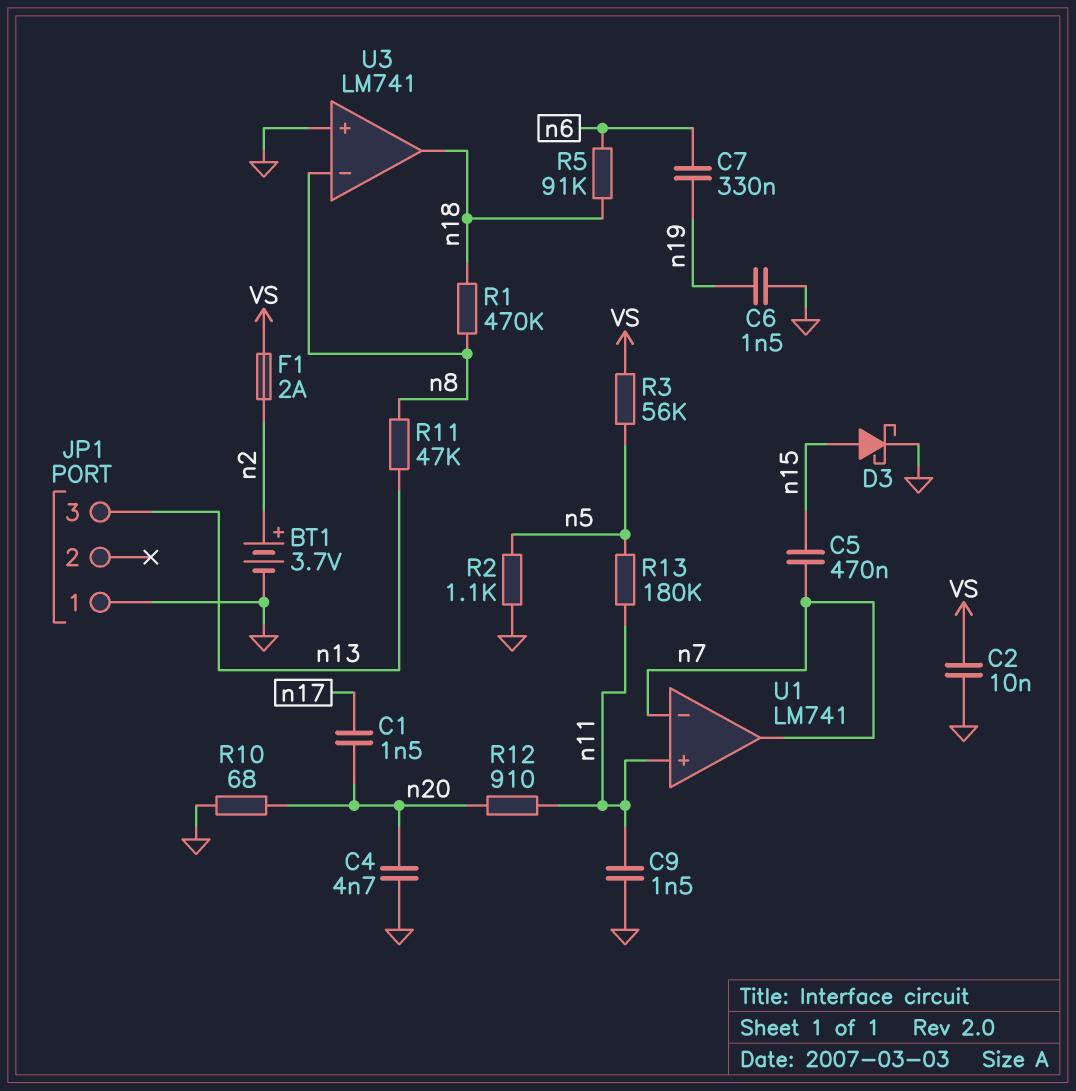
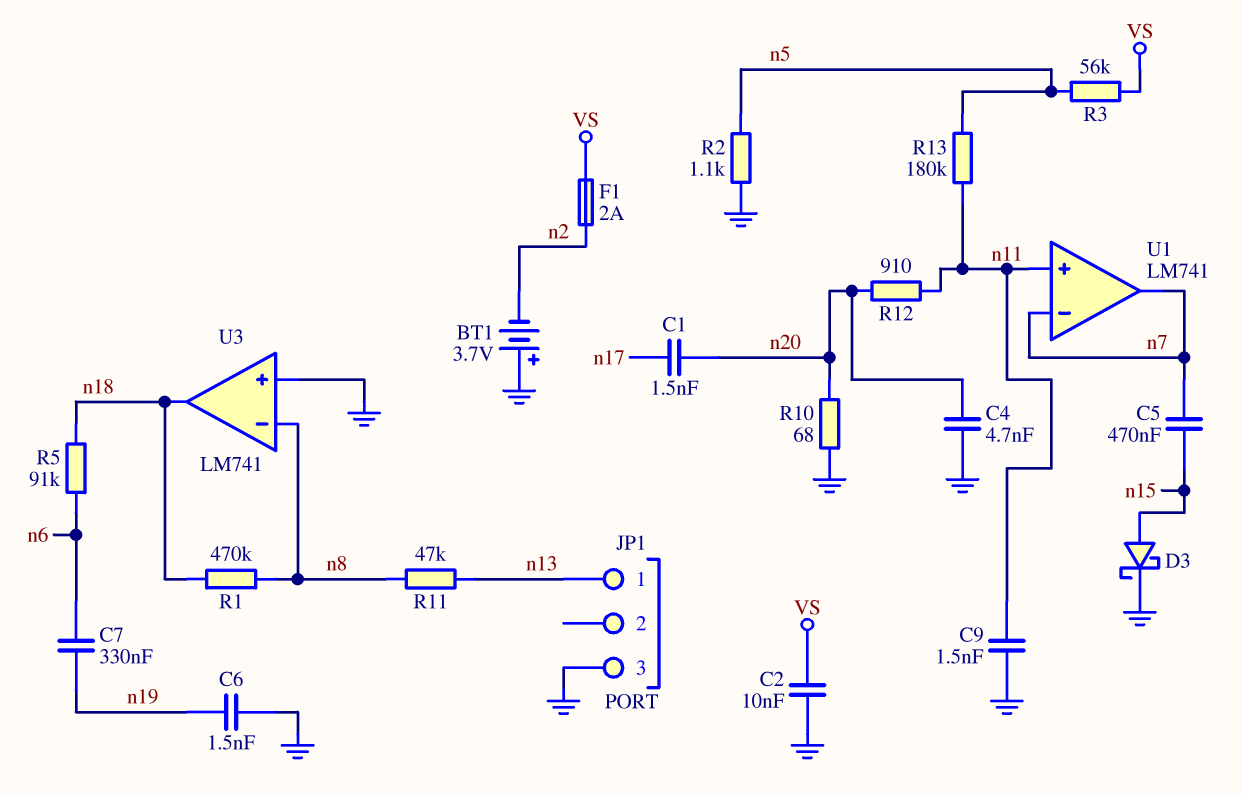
BT1: 3.7V (plus n2, minus GND) -> 3.7V (plus GND, minus n2)
JP1 pin 1: GND -> n13
JP1 pin 3: n13 -> GND

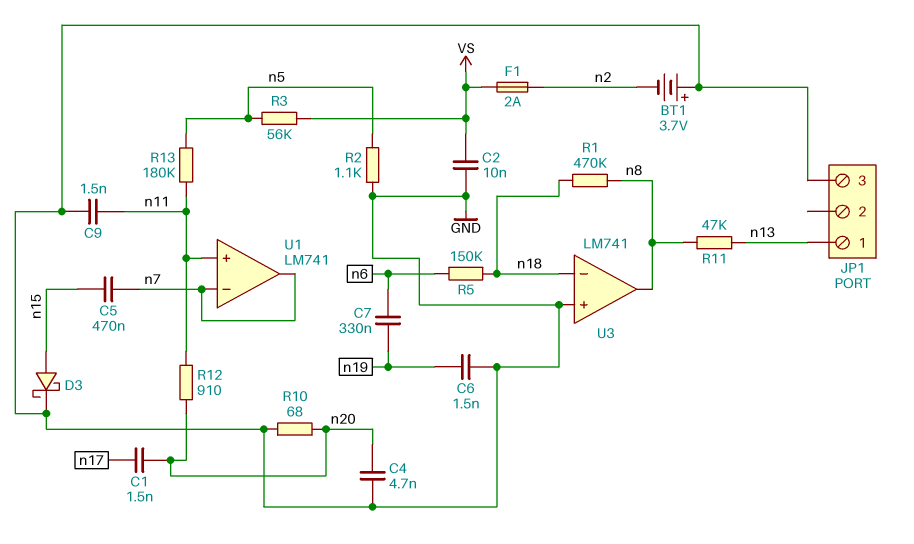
R5: 91k (n6, n18) -> 150k (n6, n18)
U3 pin in-: n8 -> n18
U3 pin out: n18 -> n8

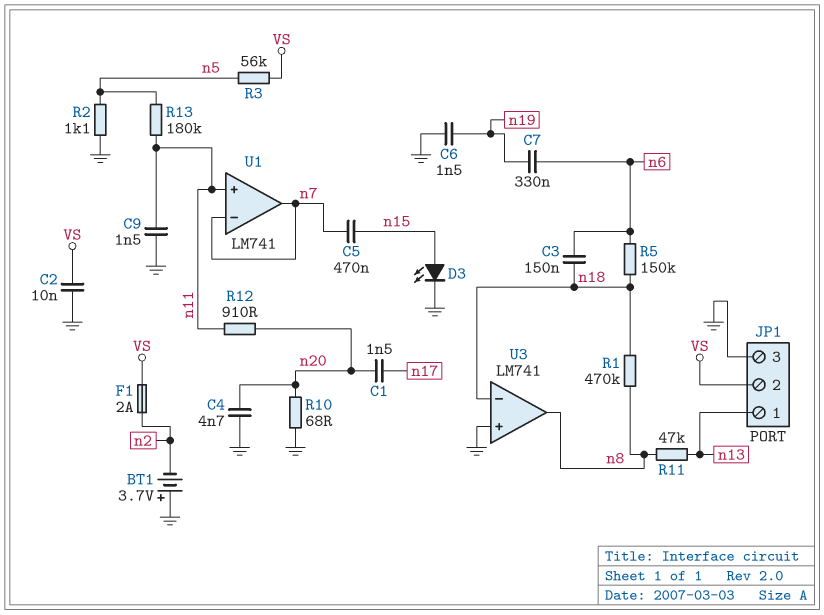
C3: none -> 150nF (n6, n18)
D3: schottky (A n15, K GND) -> LED (A n15, K GND)
JP1 pin 2: none -> VS

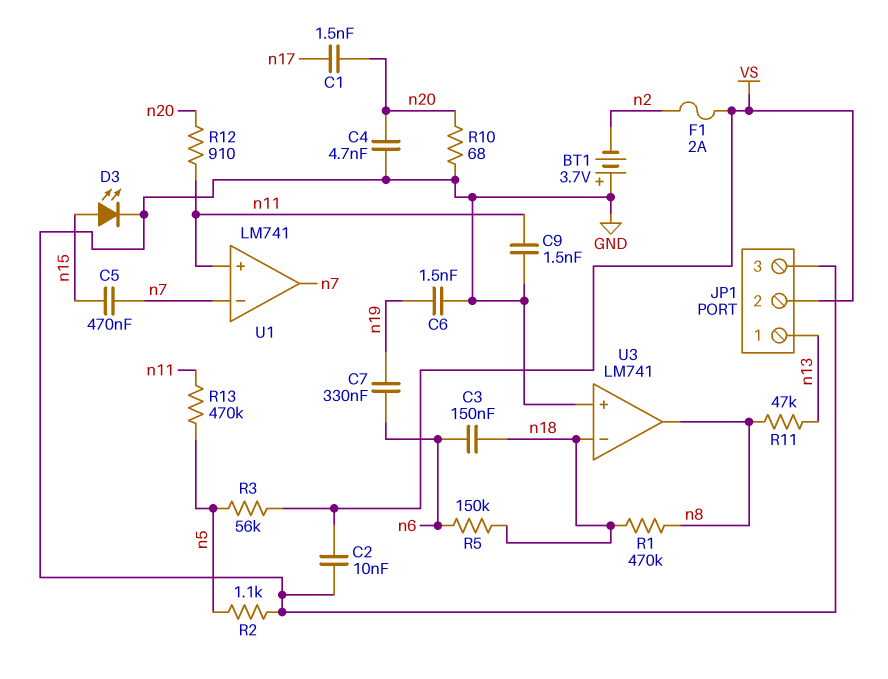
R13: 180k (n5, n11) -> 470k (n5, n11)

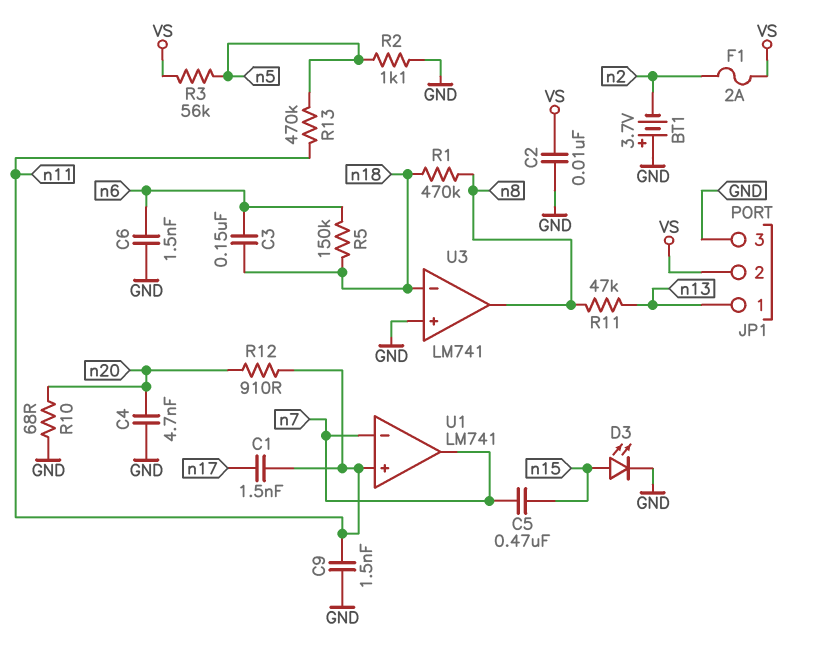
C1: 1.5nF (n17, n20) -> 1.5nF (n11, n17)
C6: 1.5nF (GND, n19) -> 1.5nF (GND, n6)
C7: 330nF (n6, n19) -> none

